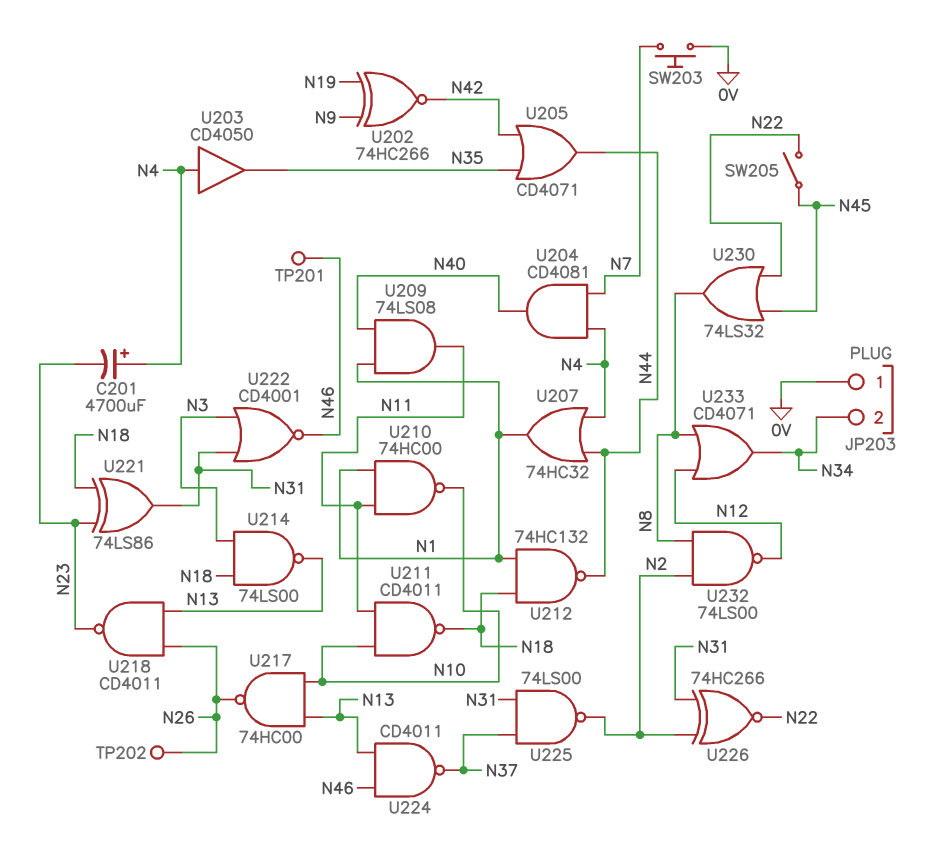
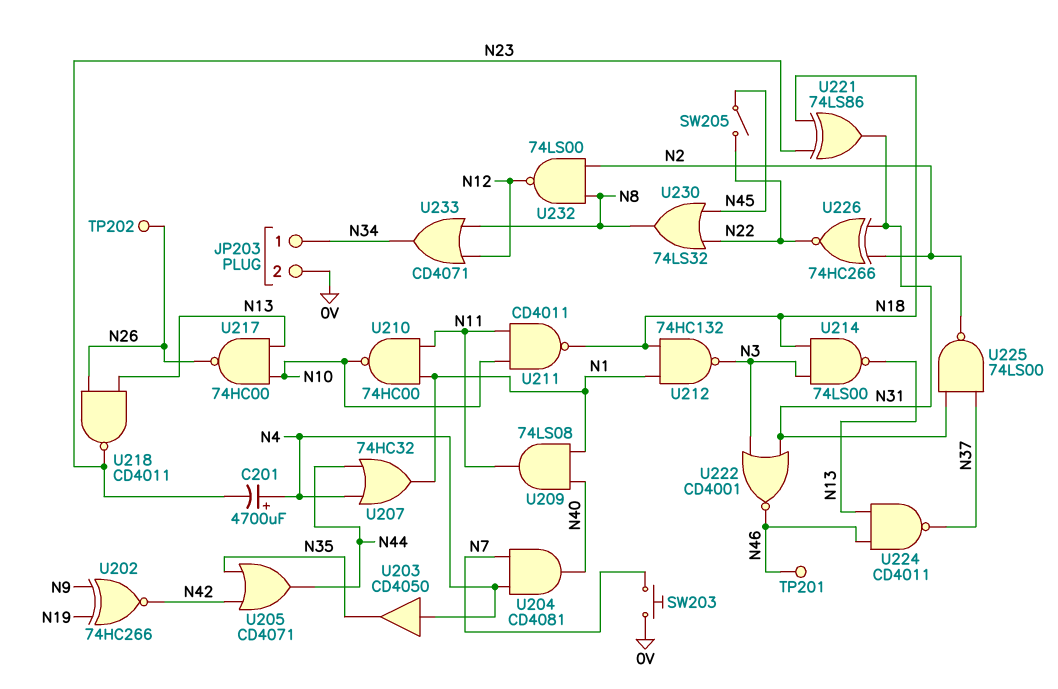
JP203 pin 1: 0V -> N34
JP203 pin 2: N34 -> 0V
U212: NAND 74HC132 (in N1, in N18, out N44) -> NAND 74HC132 (in N1, in N18, out N3)

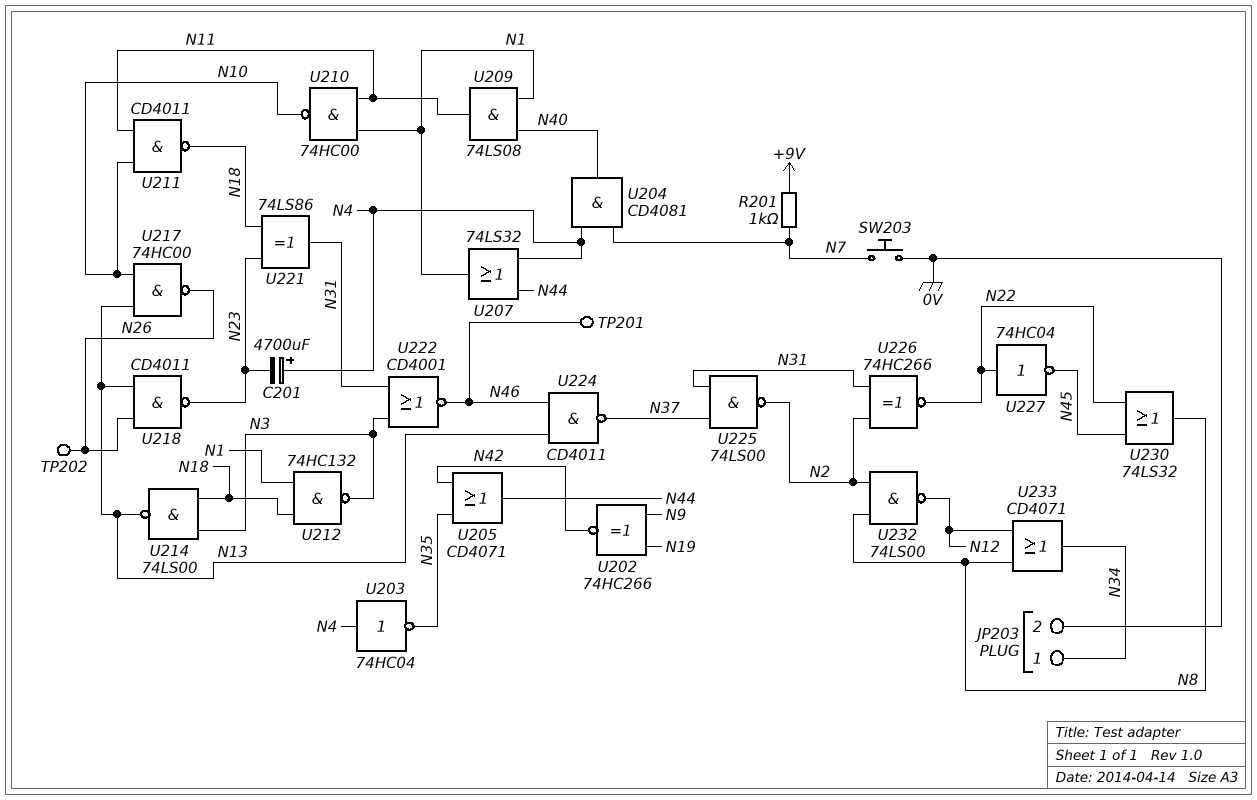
R201: none -> 1k (+9V, N7)
SW205: switch (N22, N45) -> none
U203: buffer CD4050 (in N4, out N35) -> NOT 74HC04 (in N4, out N35)
U207: OR 74HC32 (in N4, in N44, out N1) -> OR 74LS32 (in N4, in N44, out N1)
U227: none -> NOT 74HC04 (in N22, out N45)

